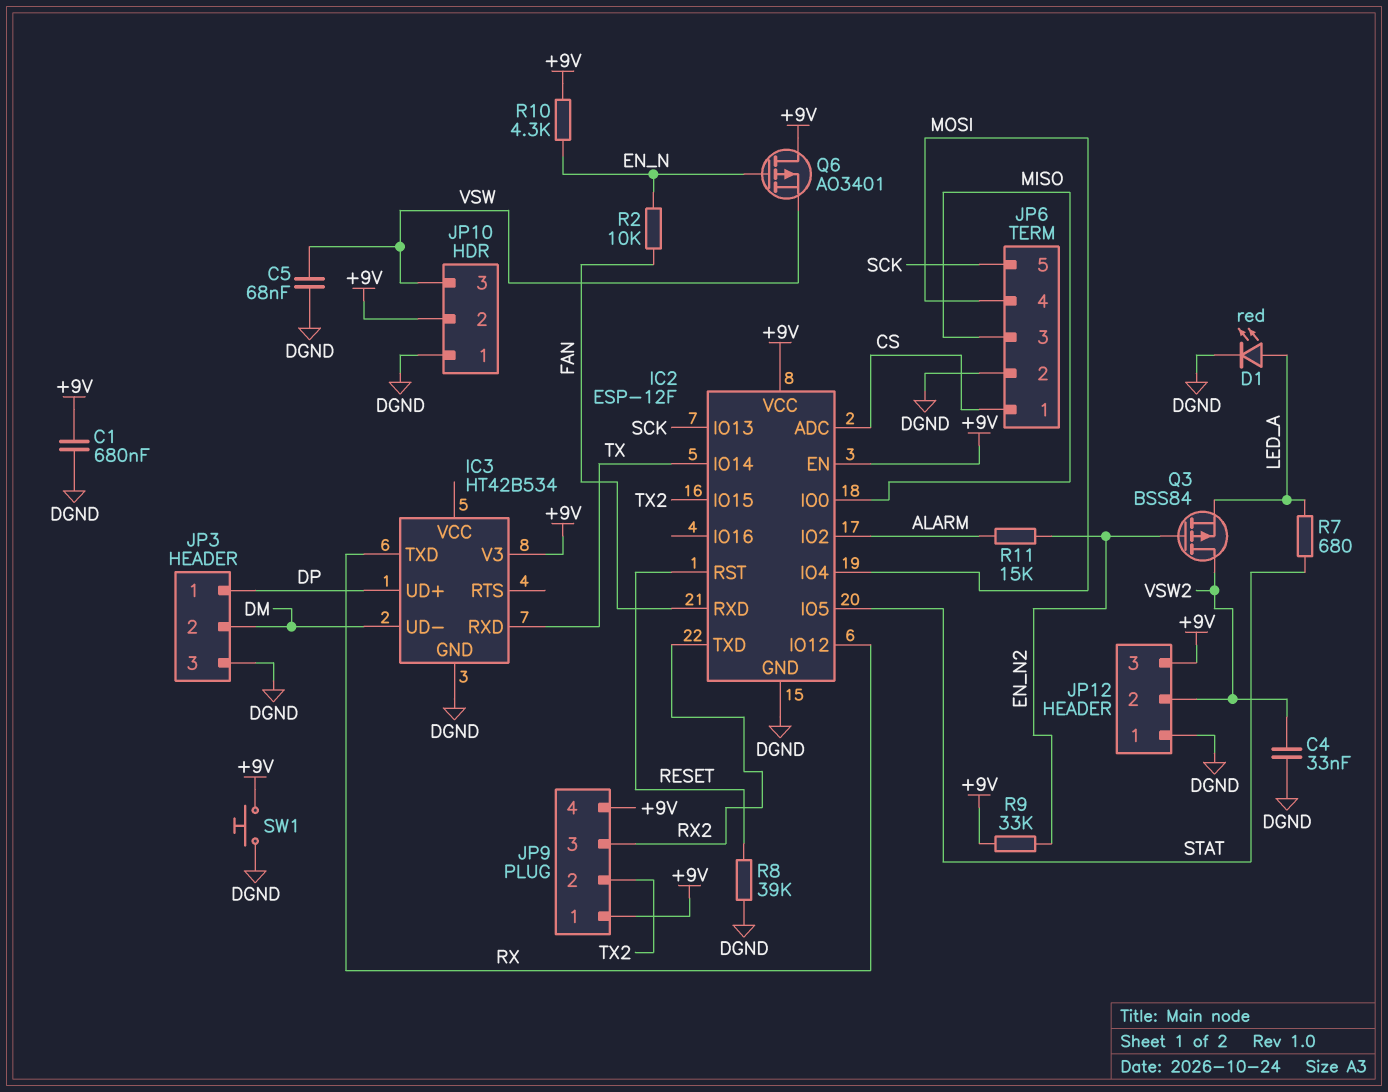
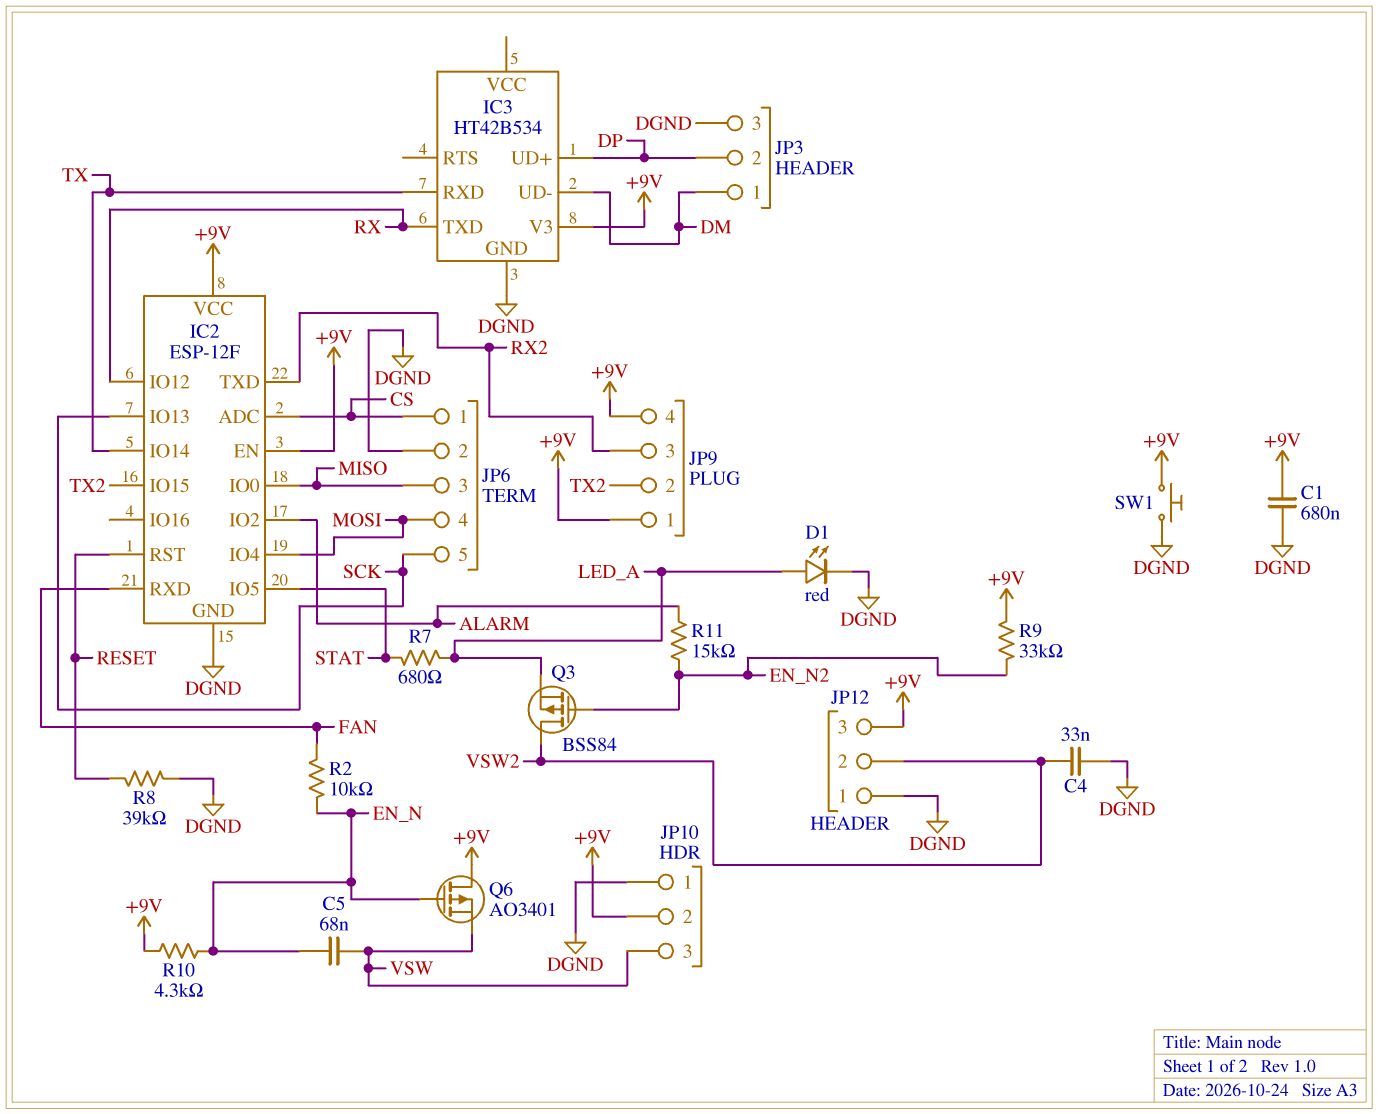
C5: 68nF (DGND, VSW) -> 68nF (EN_N, VSW)
JP3 pin 1: DP -> DM
JP3 pin 2: DM -> DP

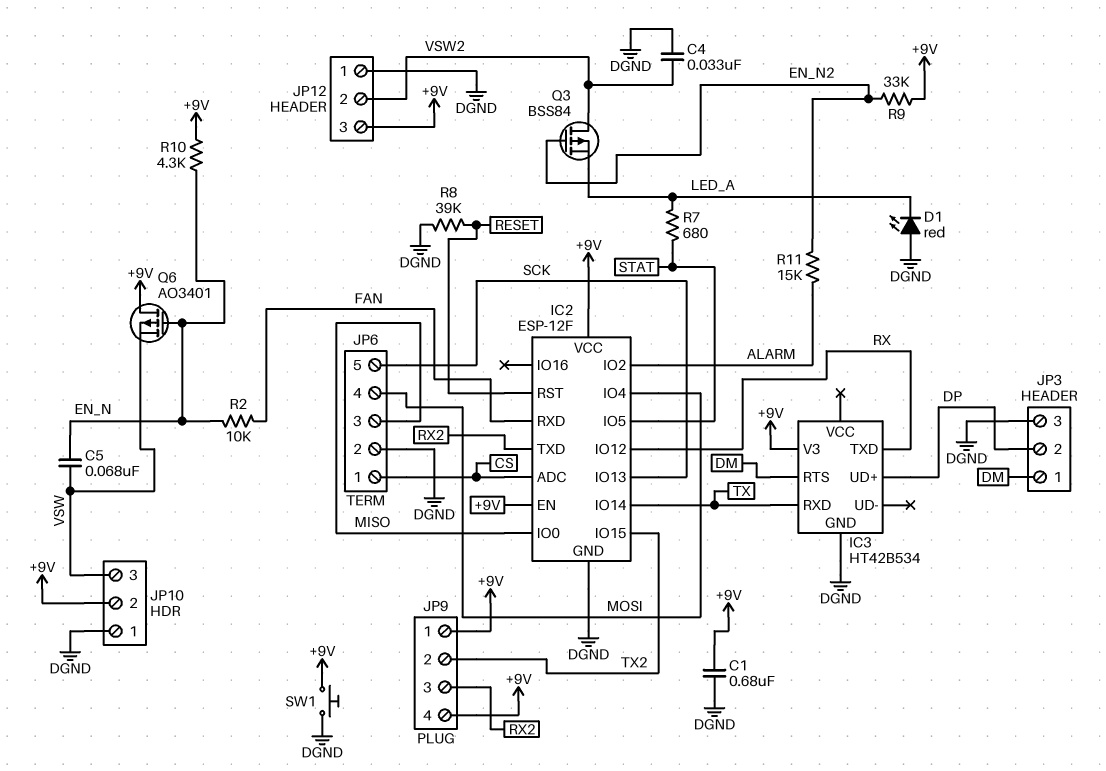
D1: LED red (A LED_A, K DGND) -> LED red (A DGND, K LED_A)
IC3 pin RTS: none -> DM
IC3 pin UD-: DM -> none

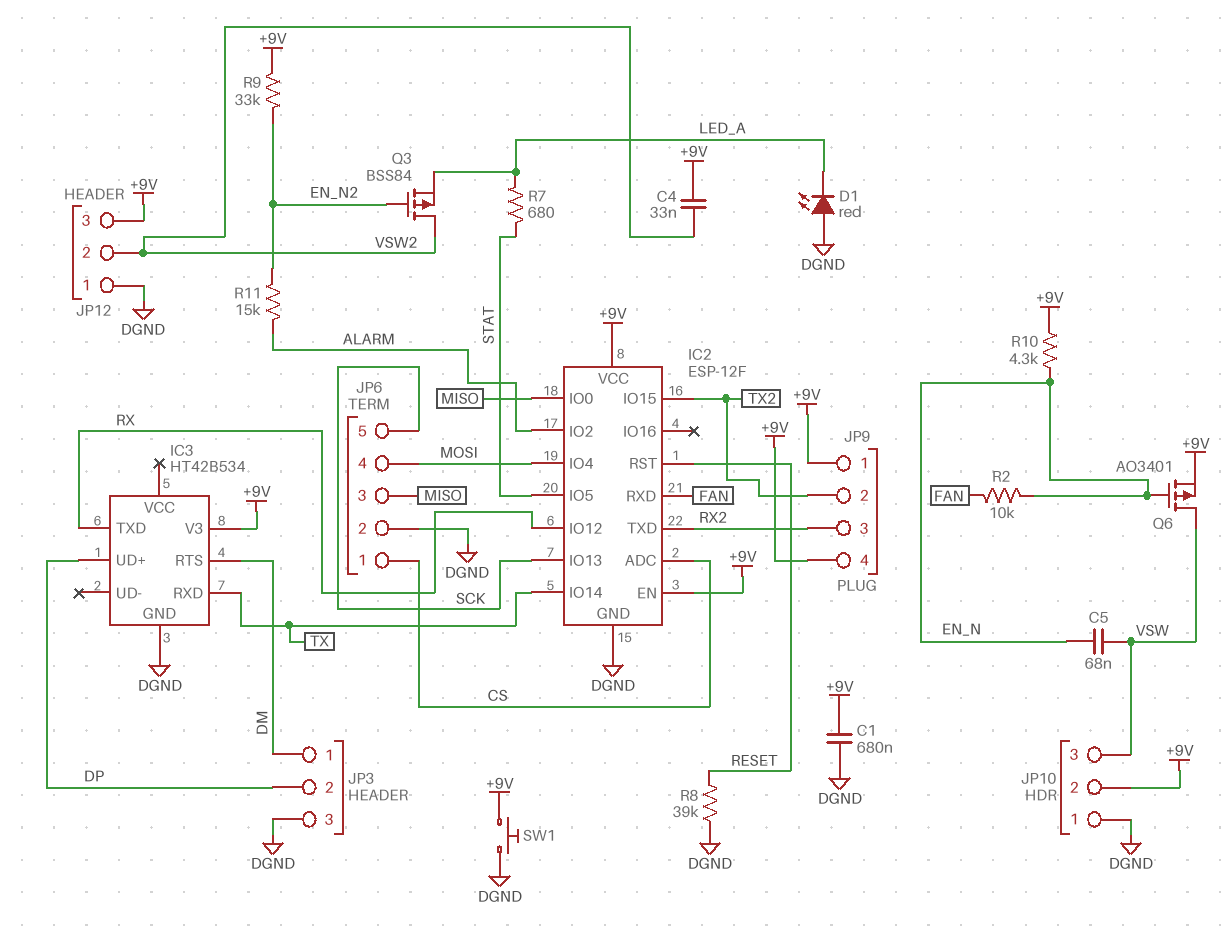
C4: 33nF (DGND, VSW2) -> 33nF (+9V, VSW2)
Q6: PMOS AO3401 (G EN_N, D +9V, S VSW) -> PMOS AO3401 (G EN_N, D VSW, S +9V)

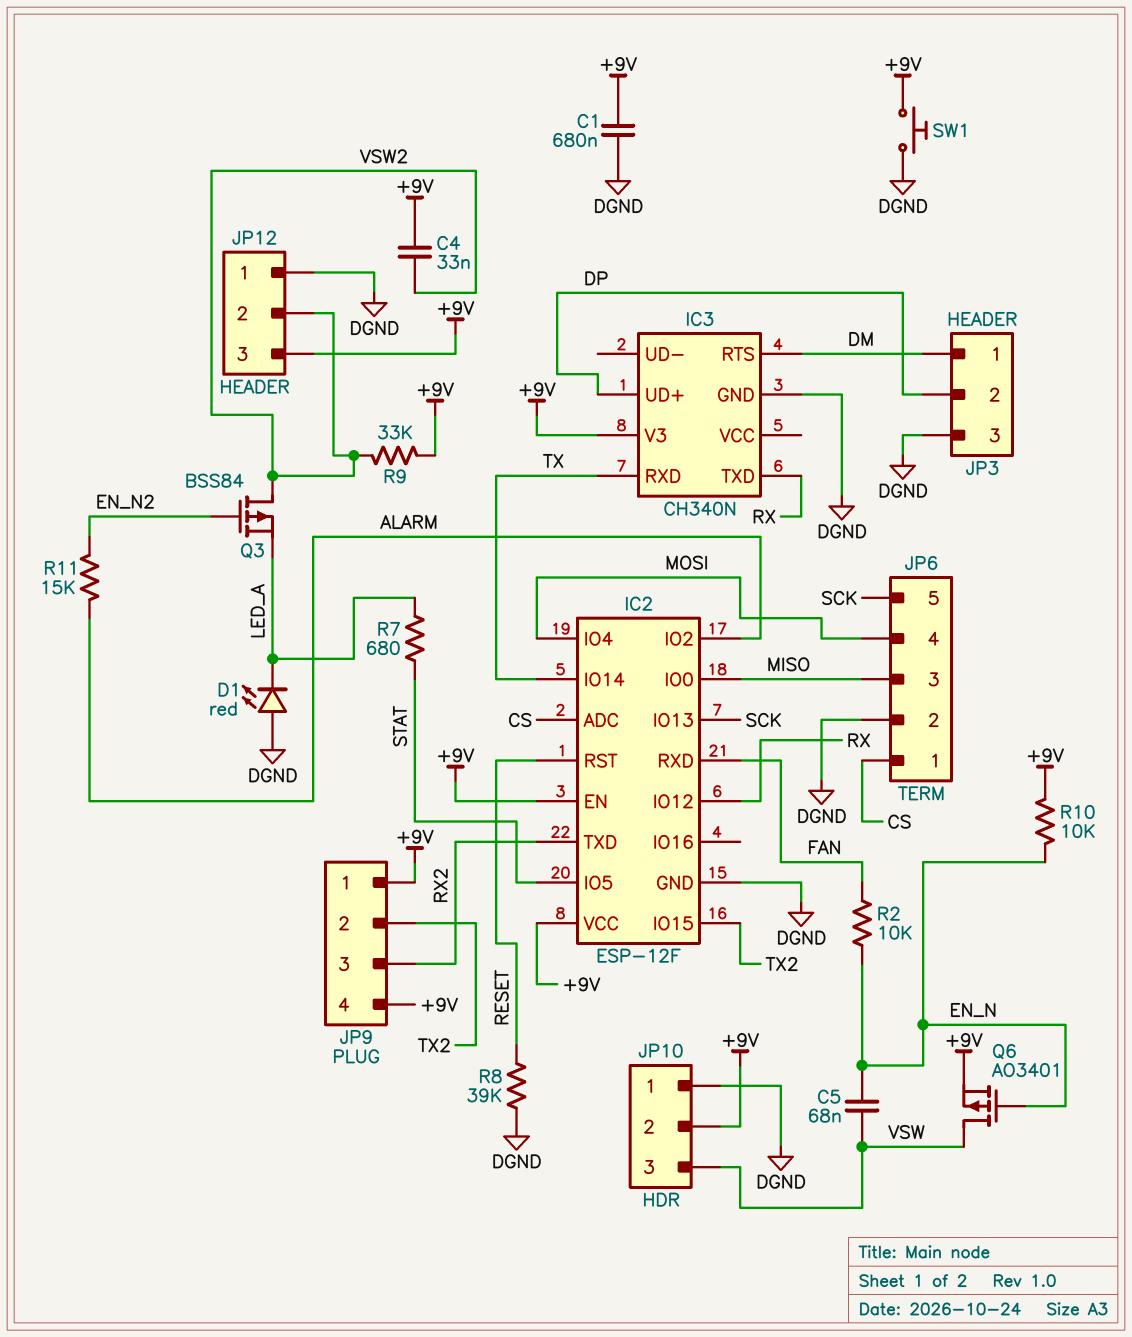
IC3: HT42B534 -> CH340N
R9: 33k (+9V, EN_N2) -> 33k (+9V, VSW2)
R10: 4.3k (+9V, EN_N) -> 10k (+9V, EN_N)

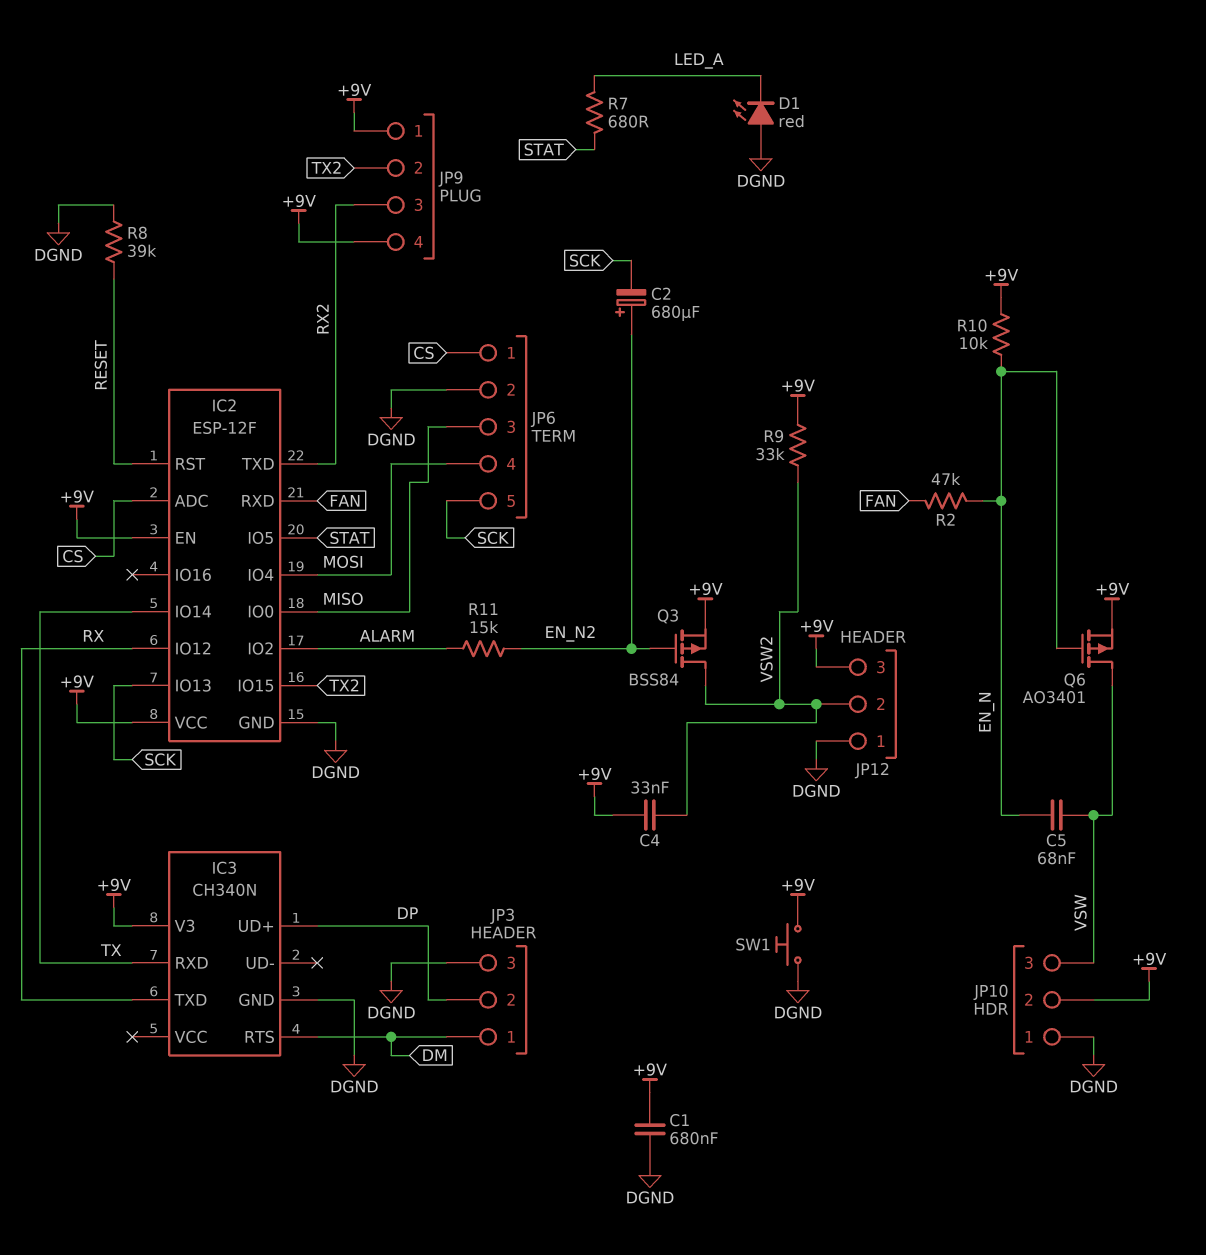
C2: none -> 680uF (plus EN_N2, minus SCK)
Q3: PMOS BSS84 (G EN_N2, D VSW2, S LED_A) -> PMOS BSS84 (G EN_N2, D VSW2, S +9V)
R2: 10k (EN_N, FAN) -> 47k (EN_N, FAN)

